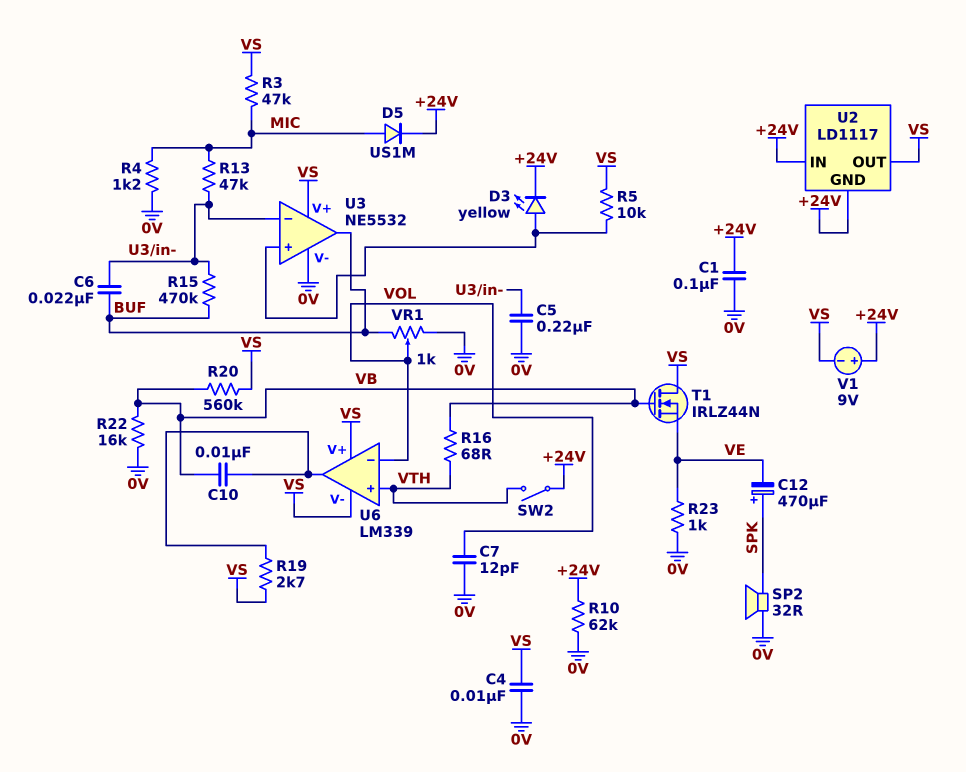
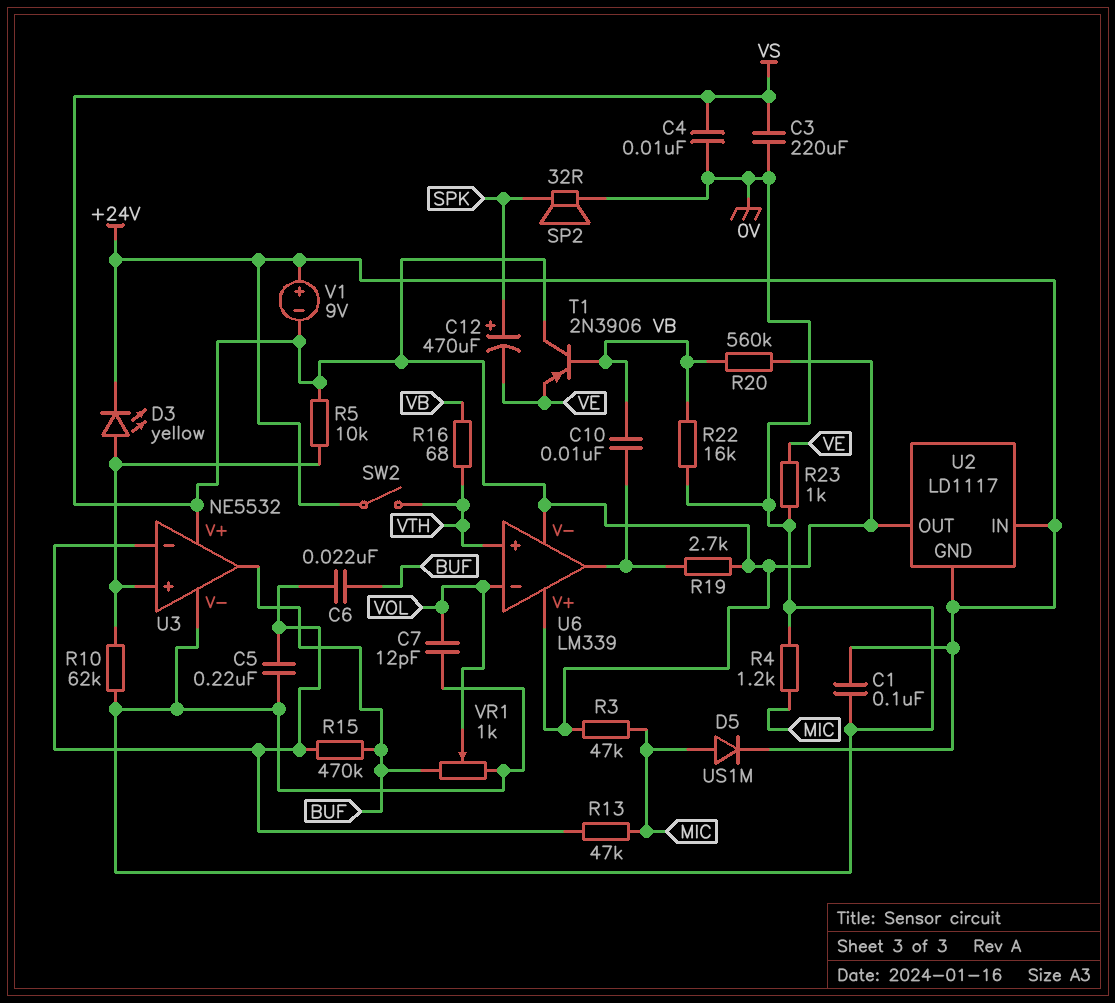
C3: none -> 220uF (0V, VS)
R10: 62k (+24V, 0V) -> 62k (0V, U3/in+)
T1: NMOS IRLZ44N (G VB, D VS, S VE) -> PNP 2N3906 (B VB, C VS, E VE)

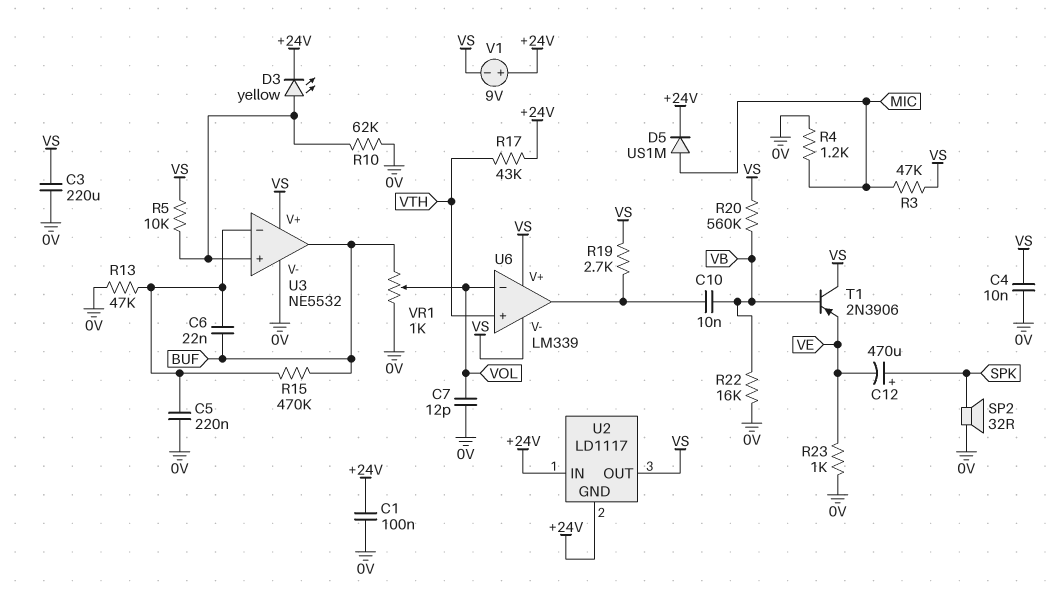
R13: 47k (MIC, U3/in-) -> 47k (0V, U3/in-)
R16: 68 (VB, VTH) -> none
R17: none -> 43k (+24V, VTH)
SW2: switch (+24V, VTH) -> none

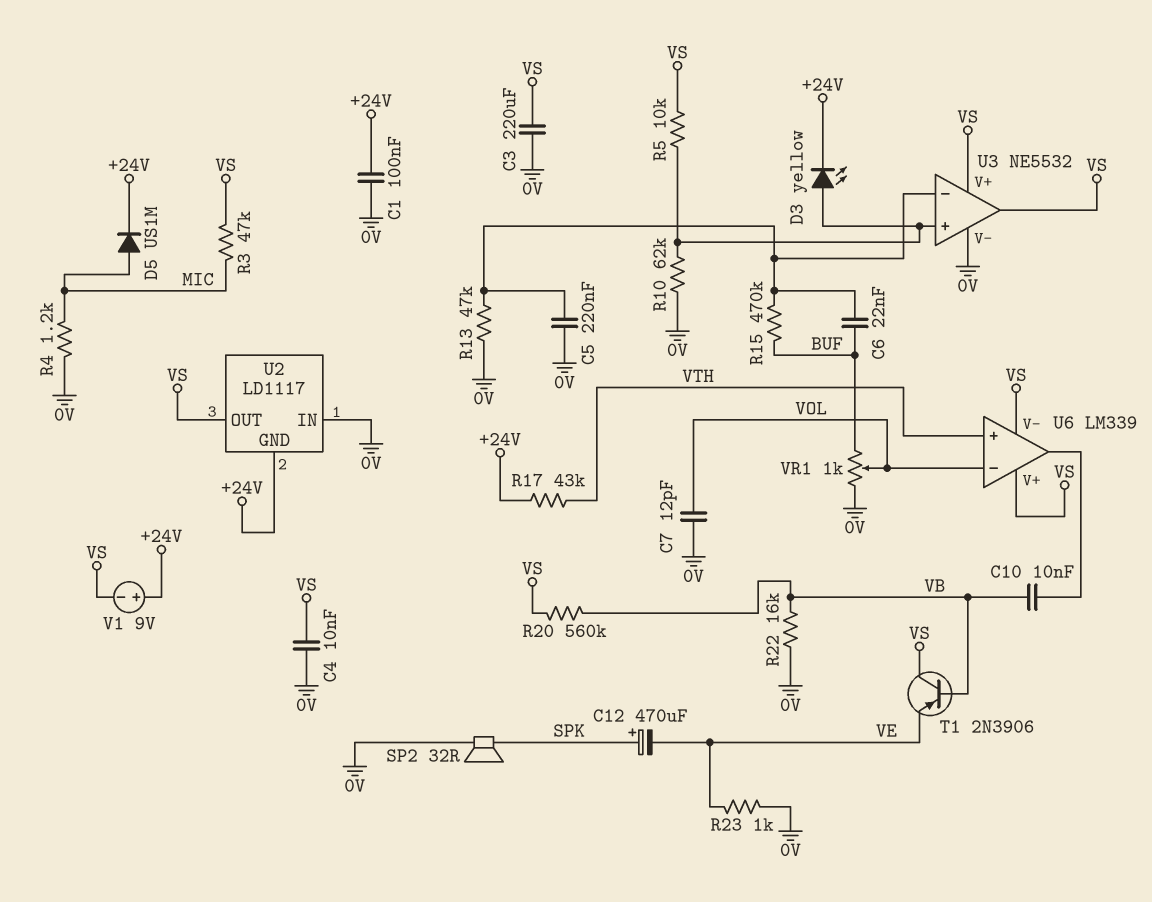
R19: 2.7k (U6/out, VS) -> none
U2 pin IN: +24V -> 0V
U3 pin out: BUF -> VS

